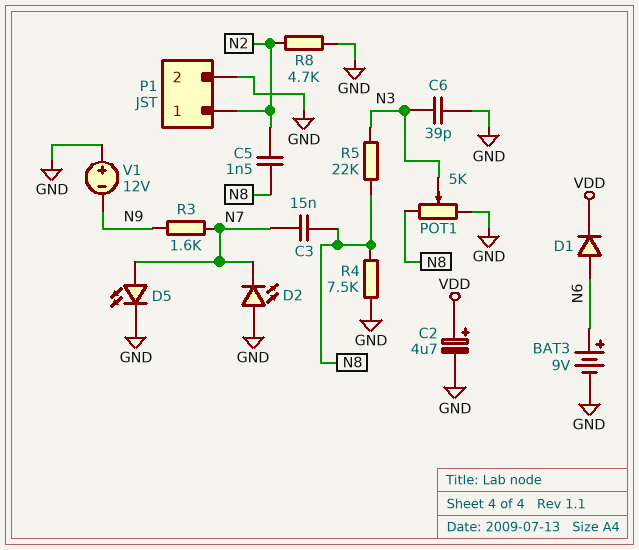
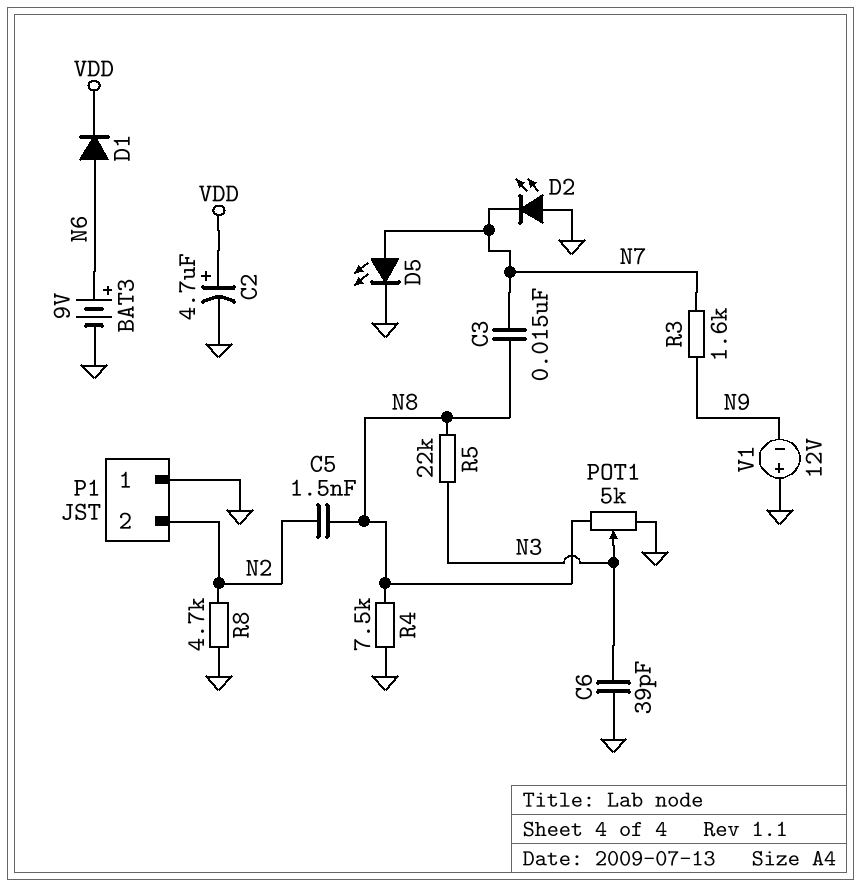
P1 pin 1: N2 -> GND
P1 pin 2: GND -> N2

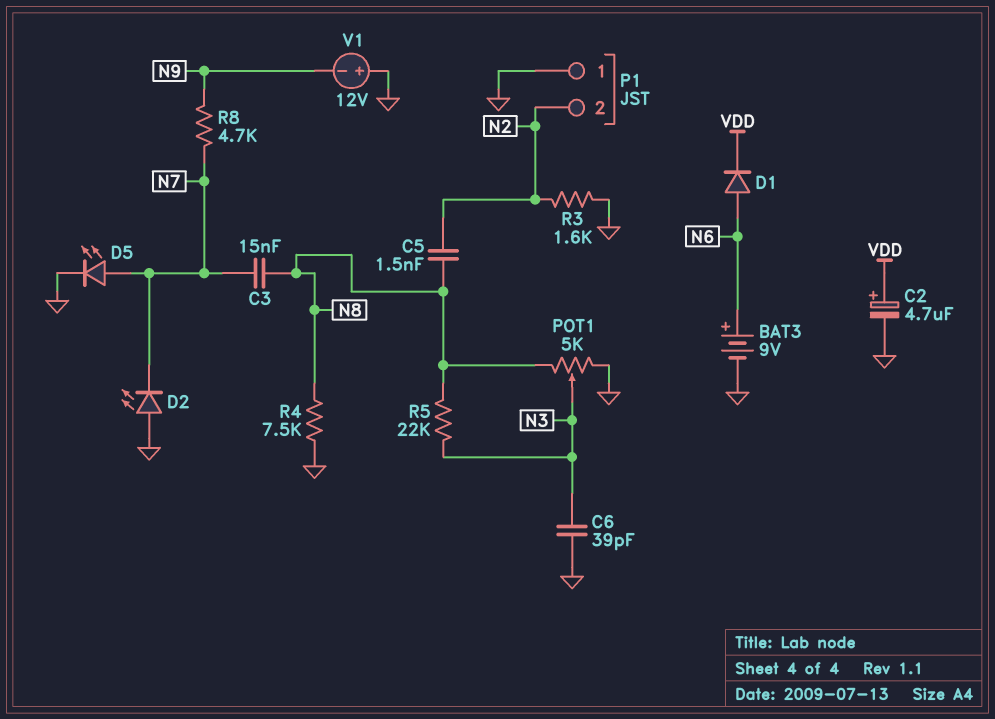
R3: 1.6k (N7, N9) -> 1.6k (GND, N2)
R8: 4.7k (GND, N2) -> 4.7k (N7, N9)

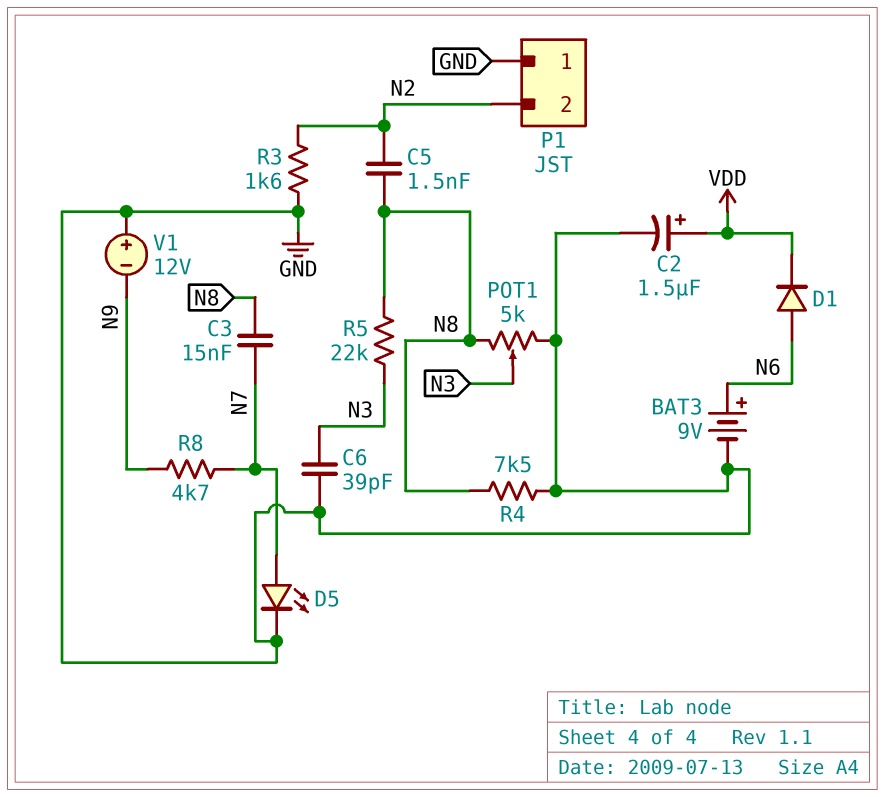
C2: 4.7uF (plus VDD, minus GND) -> 1.5uF (plus VDD, minus GND)
D2: LED (A GND, K N7) -> none

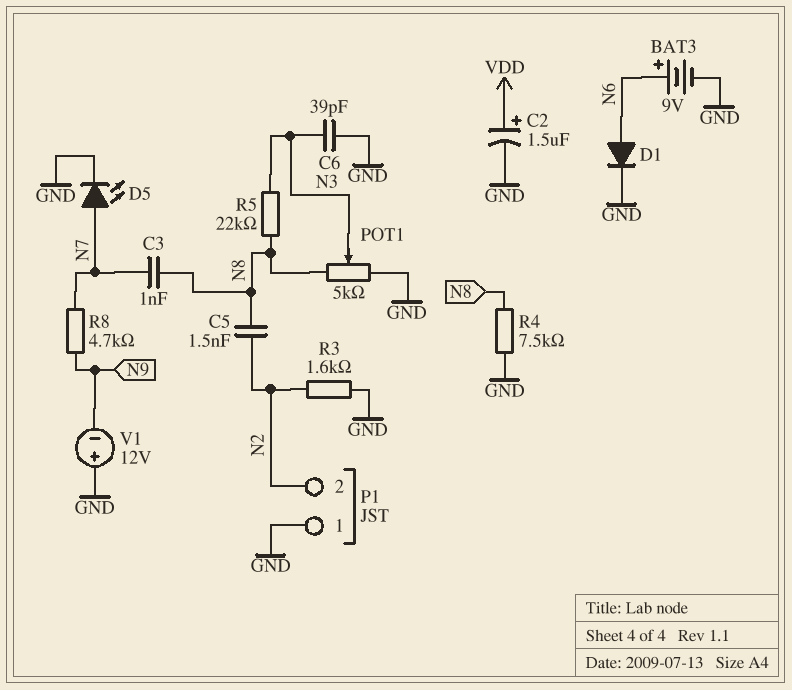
C3: 15nF (N7, N8) -> 1nF (N7, N8)
D1: diode (A N6, K VDD) -> diode (A N6, K GND)

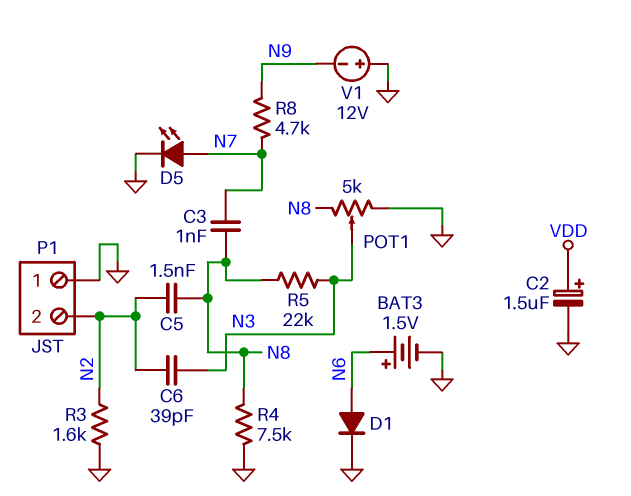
BAT3: 9V (plus N6, minus GND) -> 1.5V (plus N6, minus GND)
C6: 39pF (GND, N3) -> 39pF (N2, N3)

